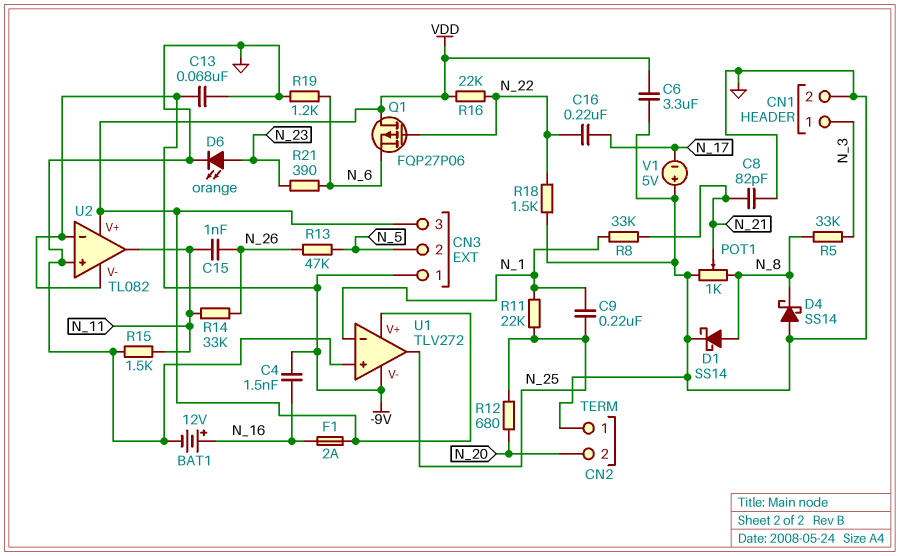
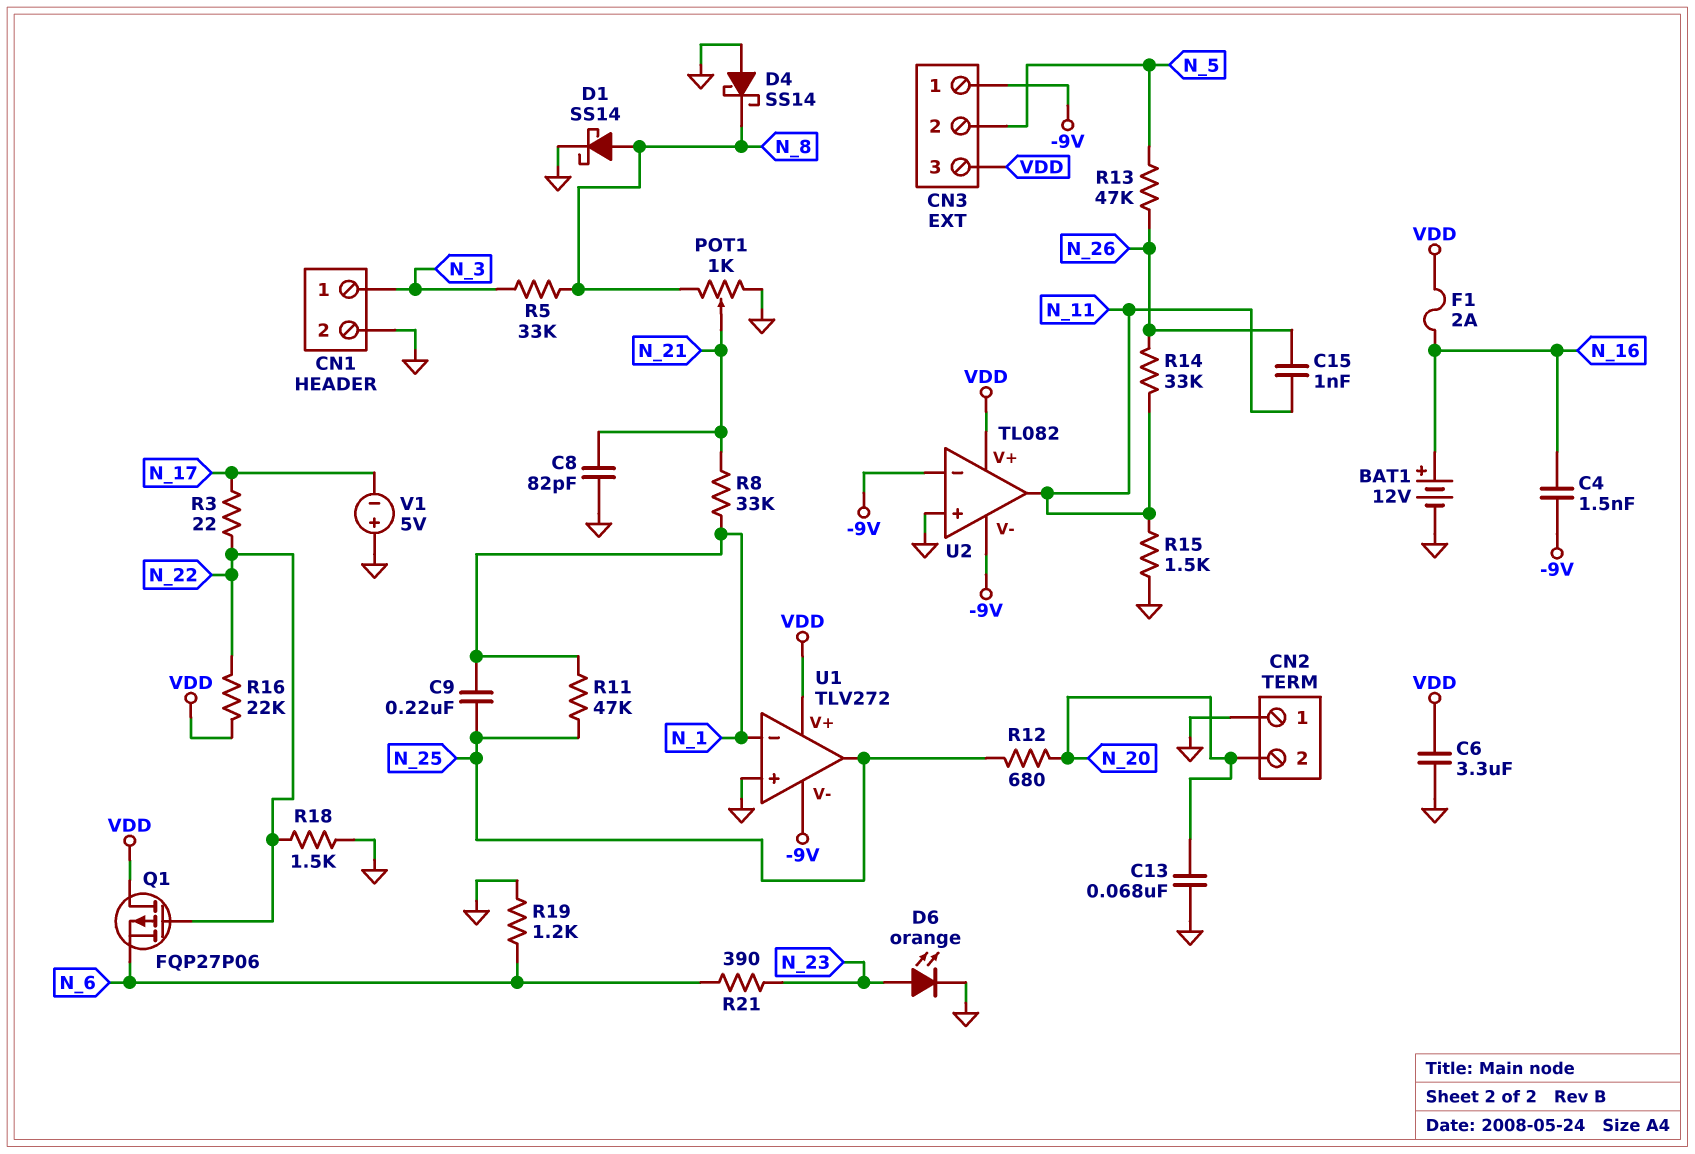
C13: 68nF (-9V, GND) -> 68nF (GND, N_20)
C16: 220nF (N_17, N_22) -> none
R3: none -> 22 (N_17, N_22)
R11: 22k (N_1, N_25) -> 47k (N_1, N_25)

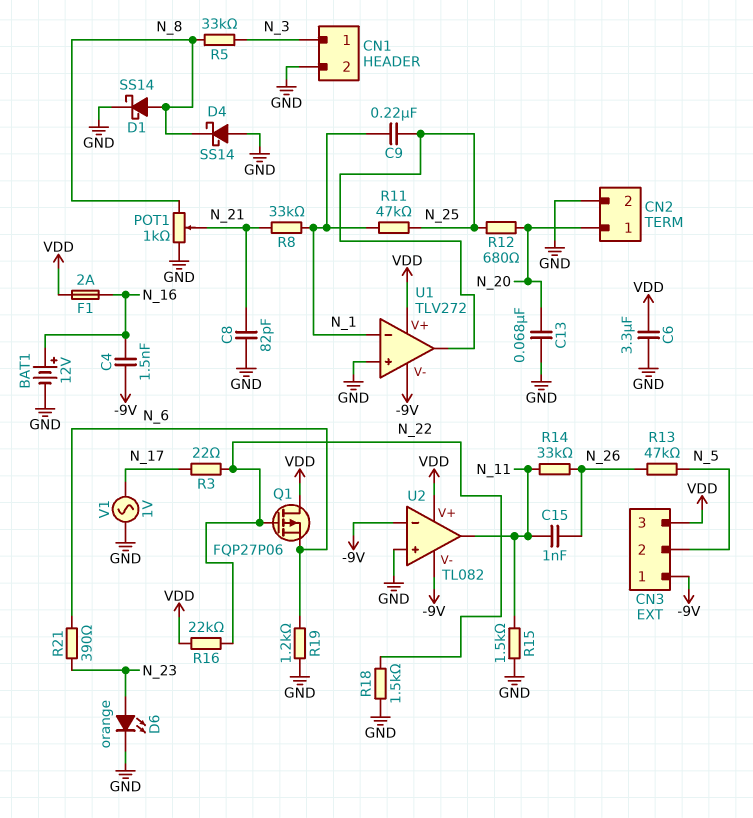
CN2 pin 1: GND -> N_20
CN2 pin 2: N_20 -> GND
V1: 5V (plus GND, minus N_17) -> AC 1V (GND, N_17)

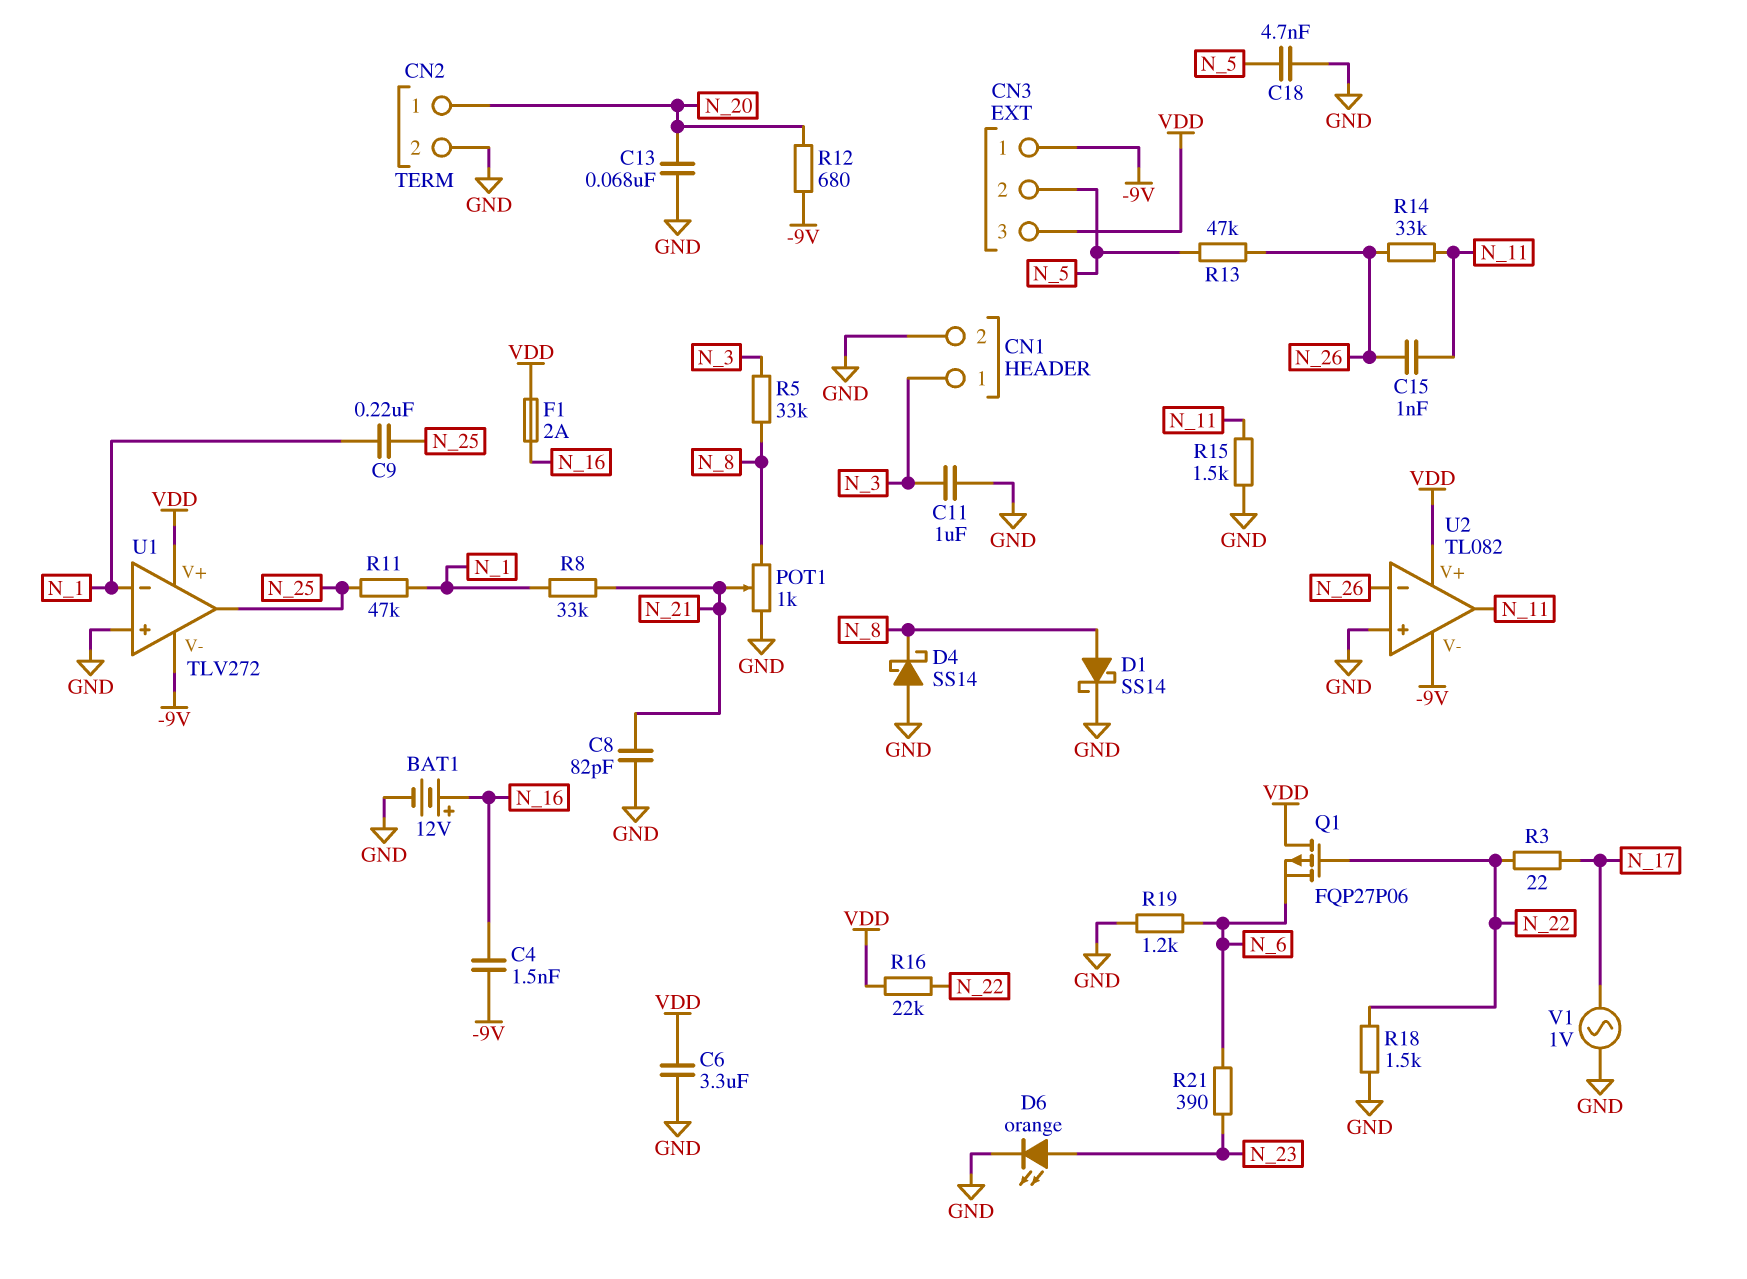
C11: none -> 1uF (GND, N_3)
C18: none -> 4.7nF (GND, N_5)
R12: 680 (N_20, N_25) -> 680 (-9V, N_20)
U2 pin in-: -9V -> N_26

